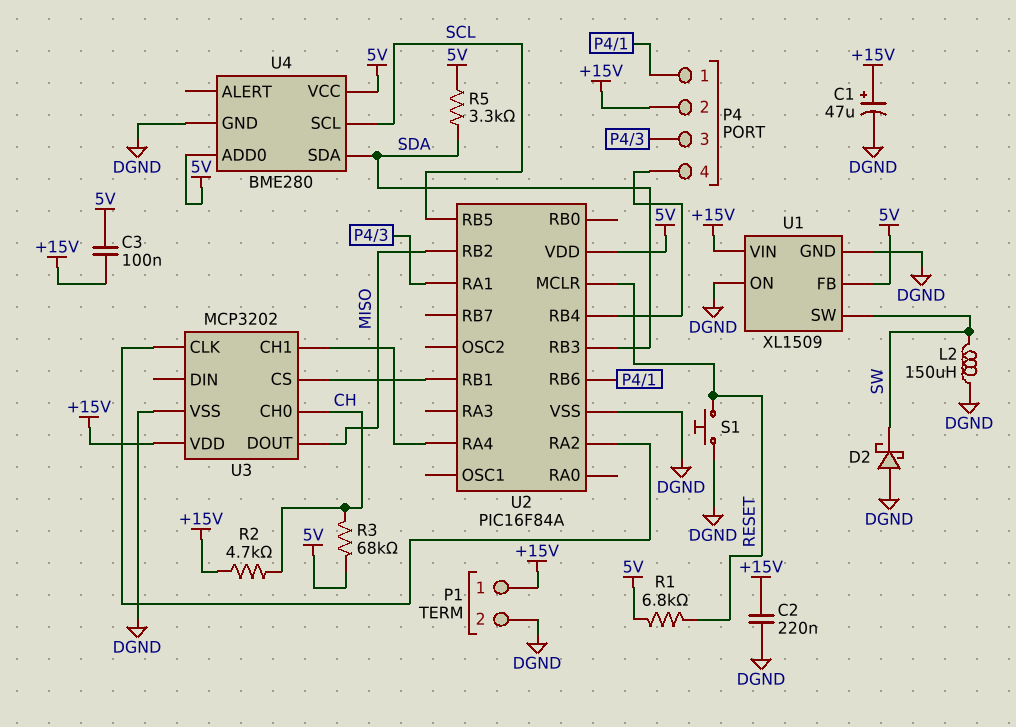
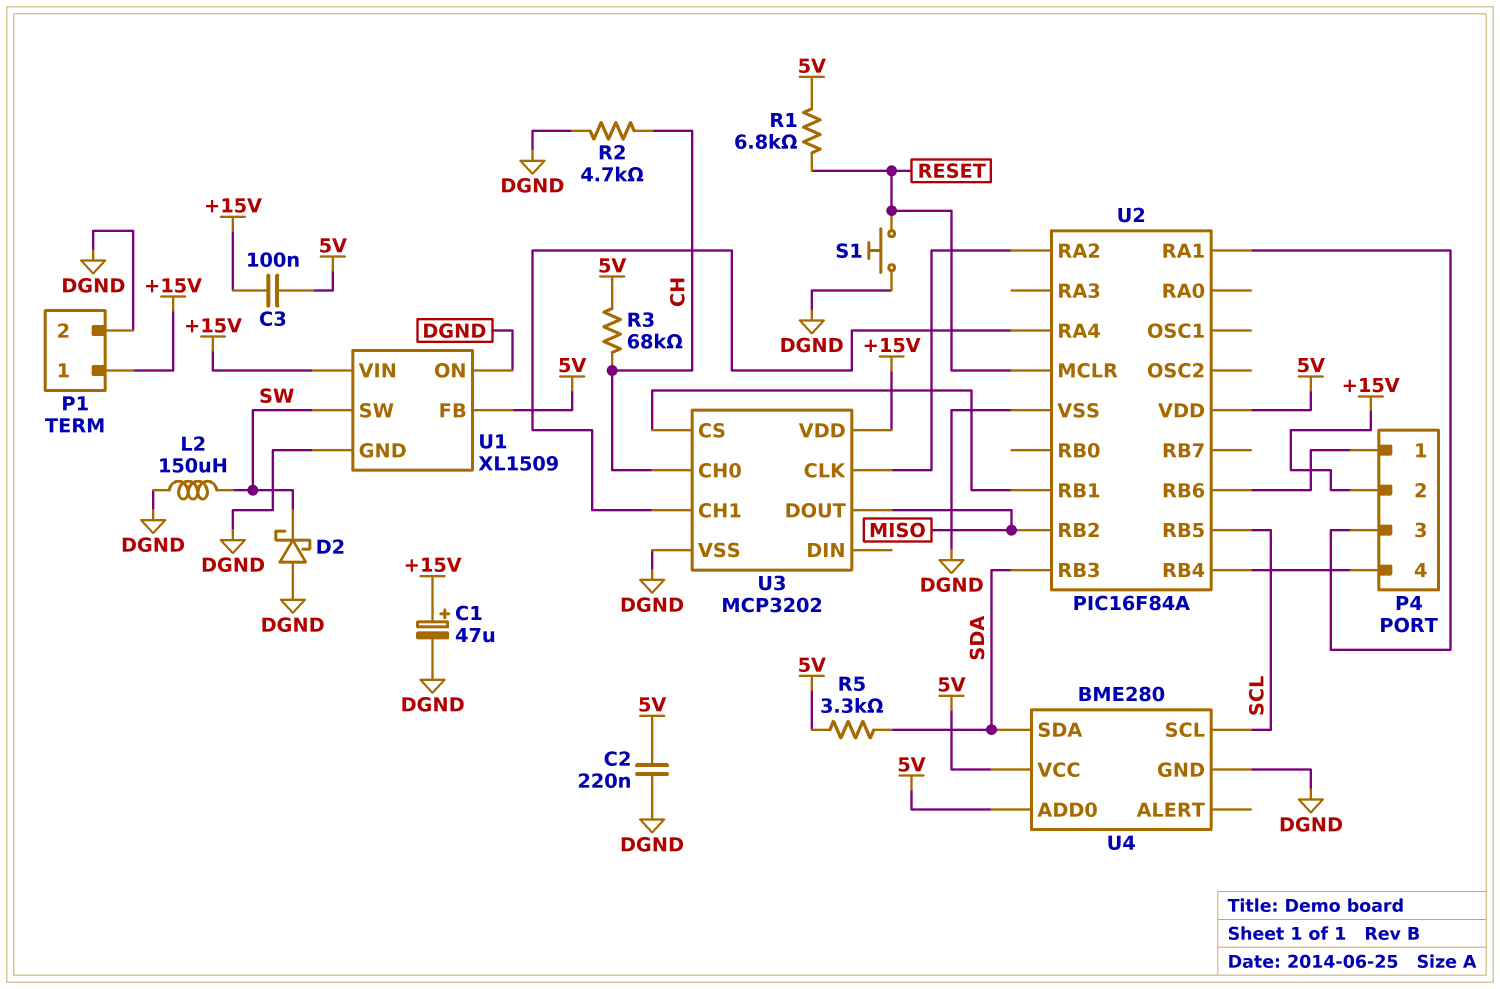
C2: 220nF (+15V, DGND) -> 220nF (5V, DGND)
R2: 4.7k (+15V, CH) -> 4.7k (CH, DGND)

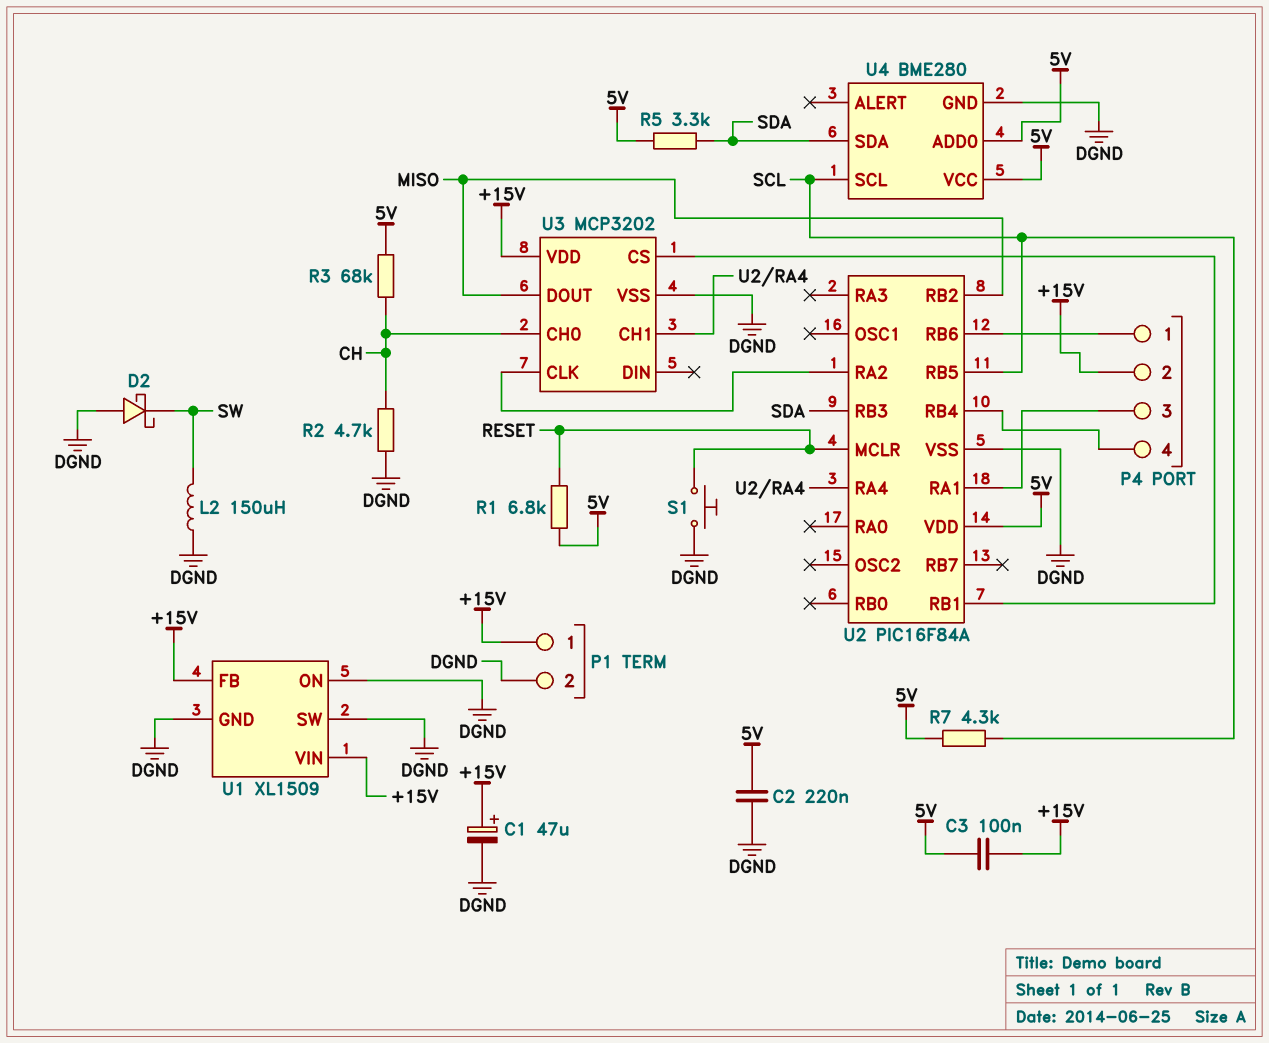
R7: none -> 4.3k (5V, SCL)
U1 pin FB: 5V -> +15V
U1 pin SW: SW -> DGND

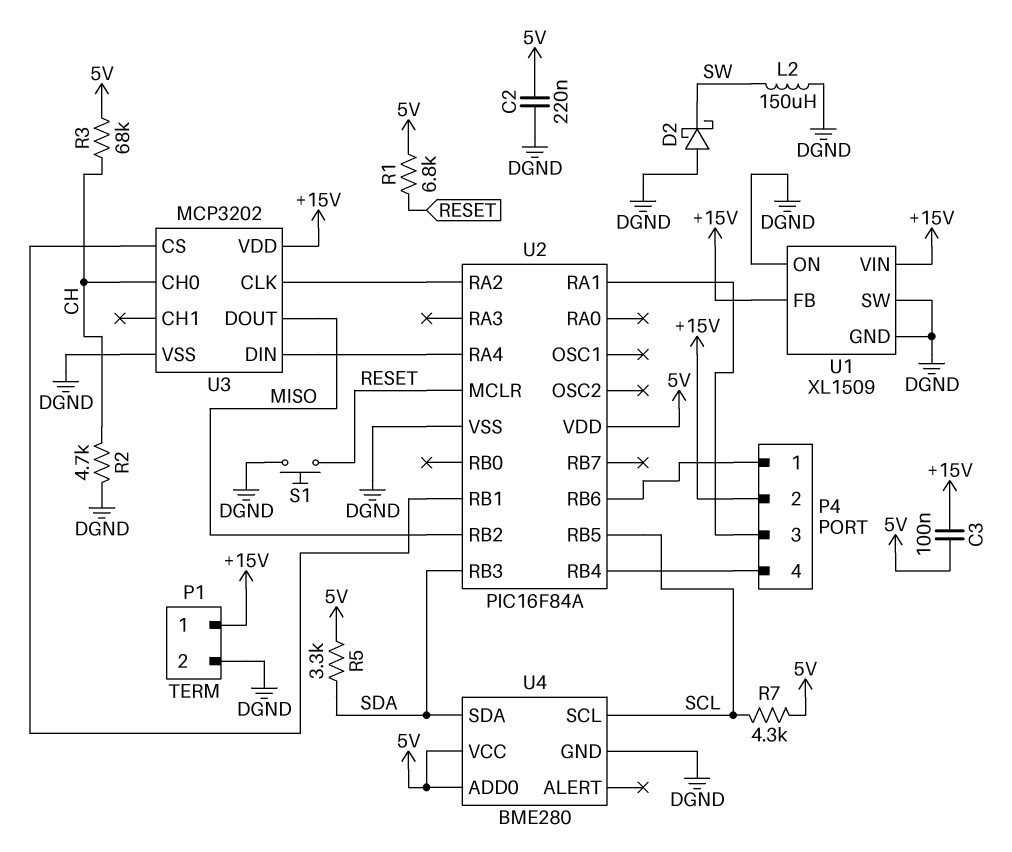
C1: 47uF (plus +15V, minus DGND) -> none
U3 pin CH1: U2/RA4 -> none
U3 pin DIN: none -> U2/RA4

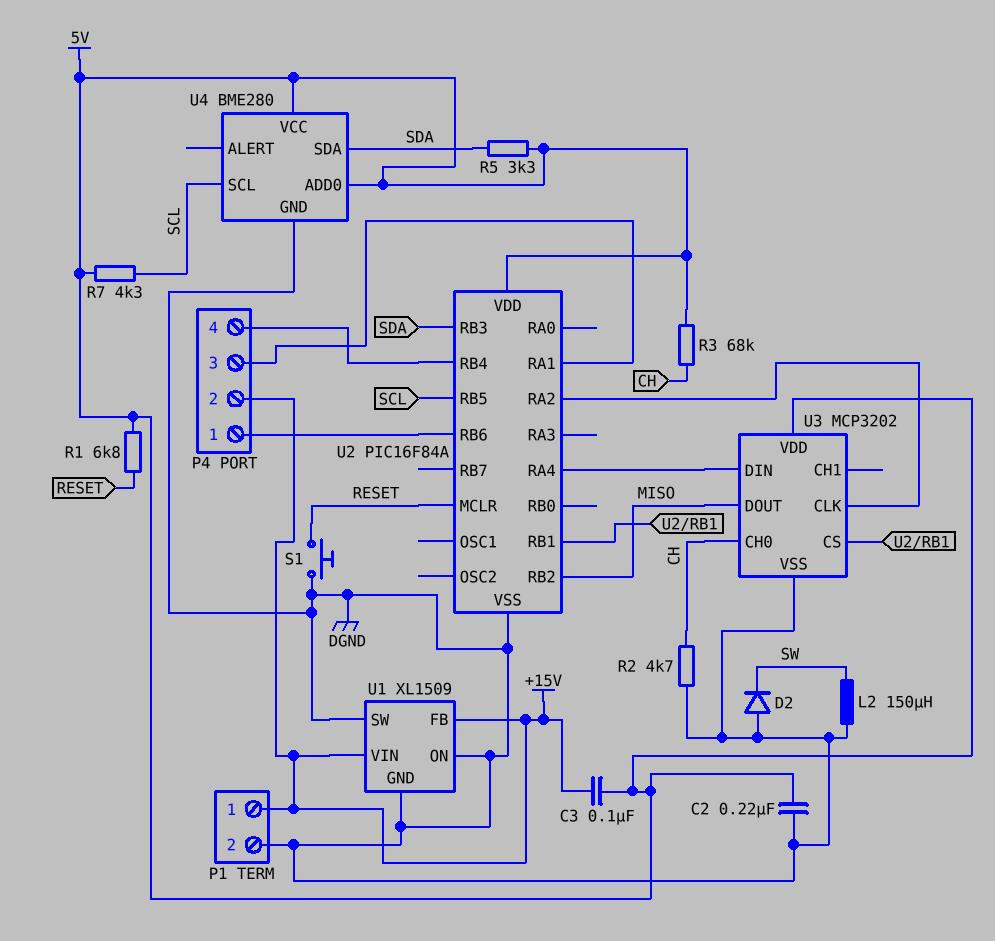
D2: schottky (A DGND, K SW) -> diode (A DGND, K SW)
U3 pin VDD: +15V -> 5V

